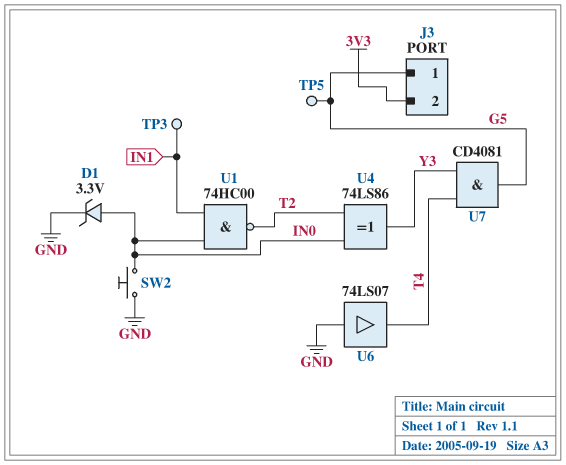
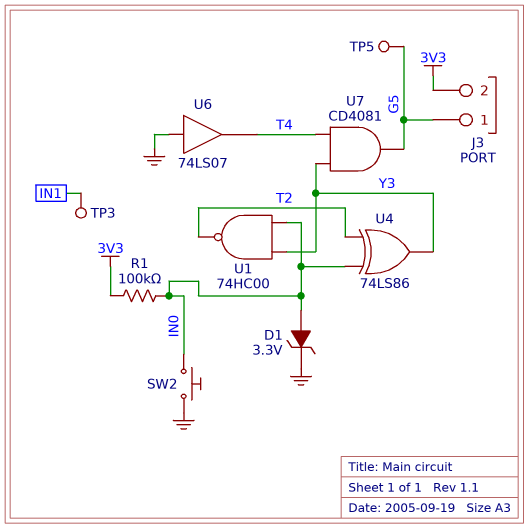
R1: none -> 100k (3V3, IN0)
U1: NAND 74HC00 (in IN0, in IN1, out T2) -> NAND 74HC00 (in IN0, in Y3, out T2)

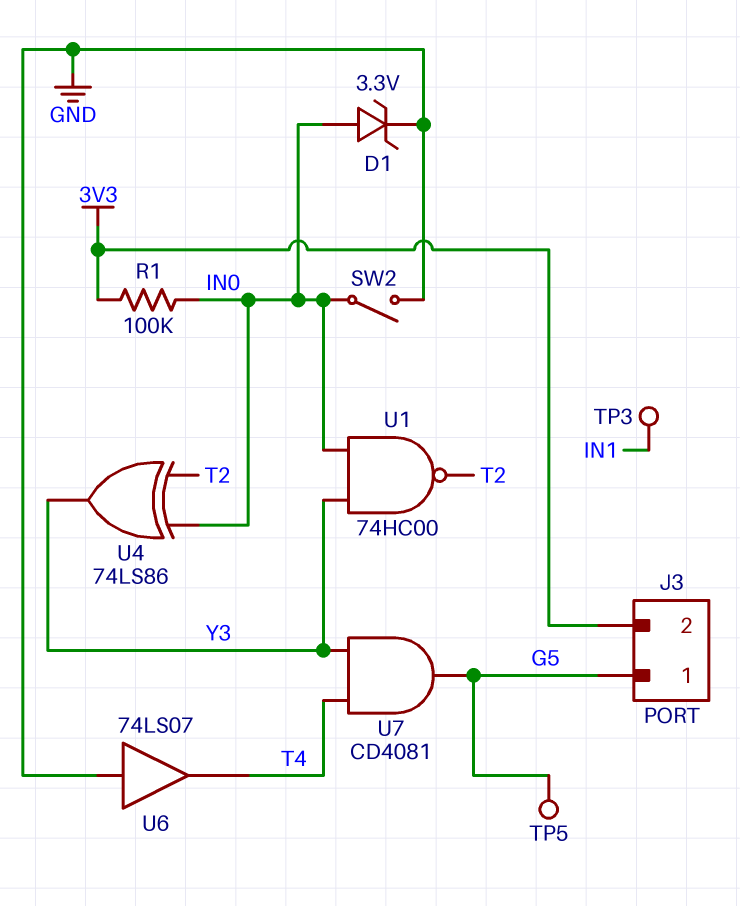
SW2: button (GND, IN0) -> switch (GND, IN0)

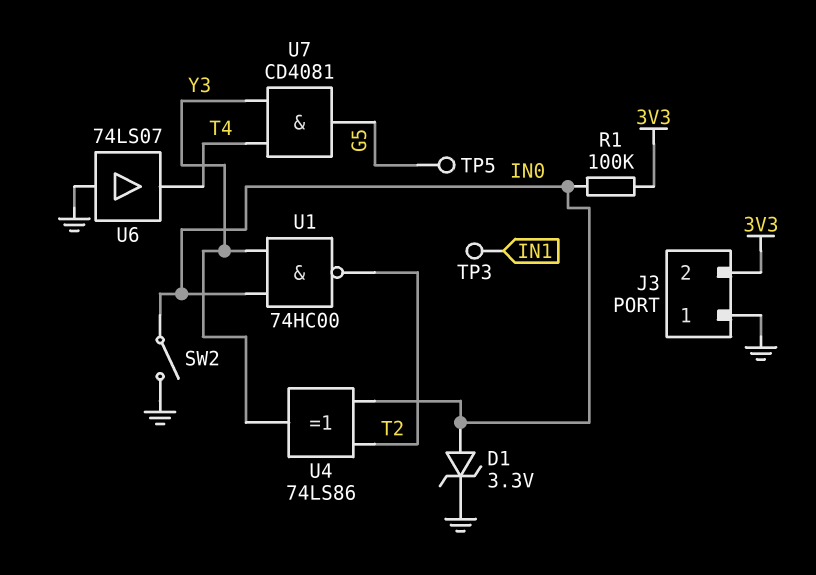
J3 pin 1: G5 -> GND

